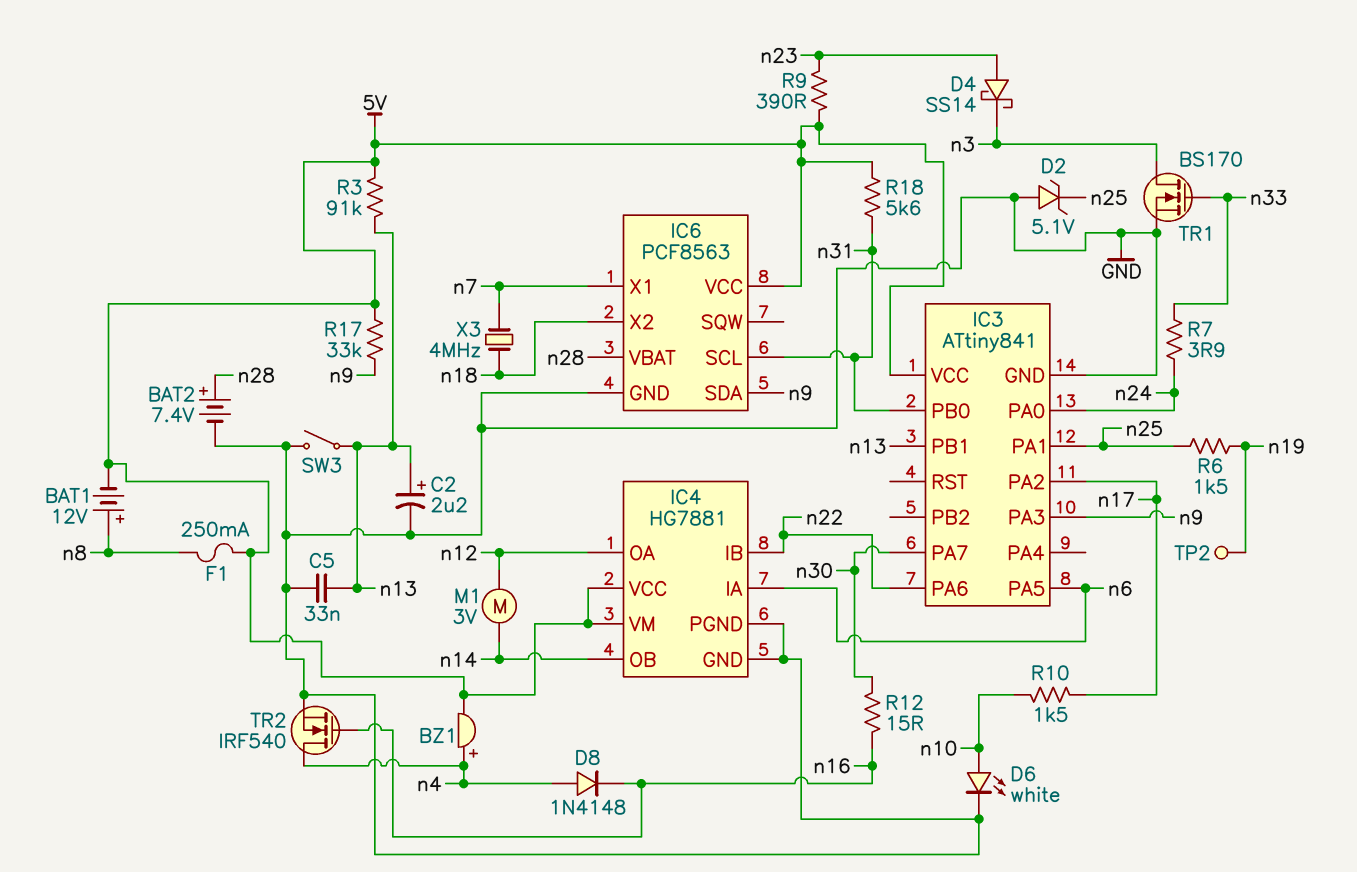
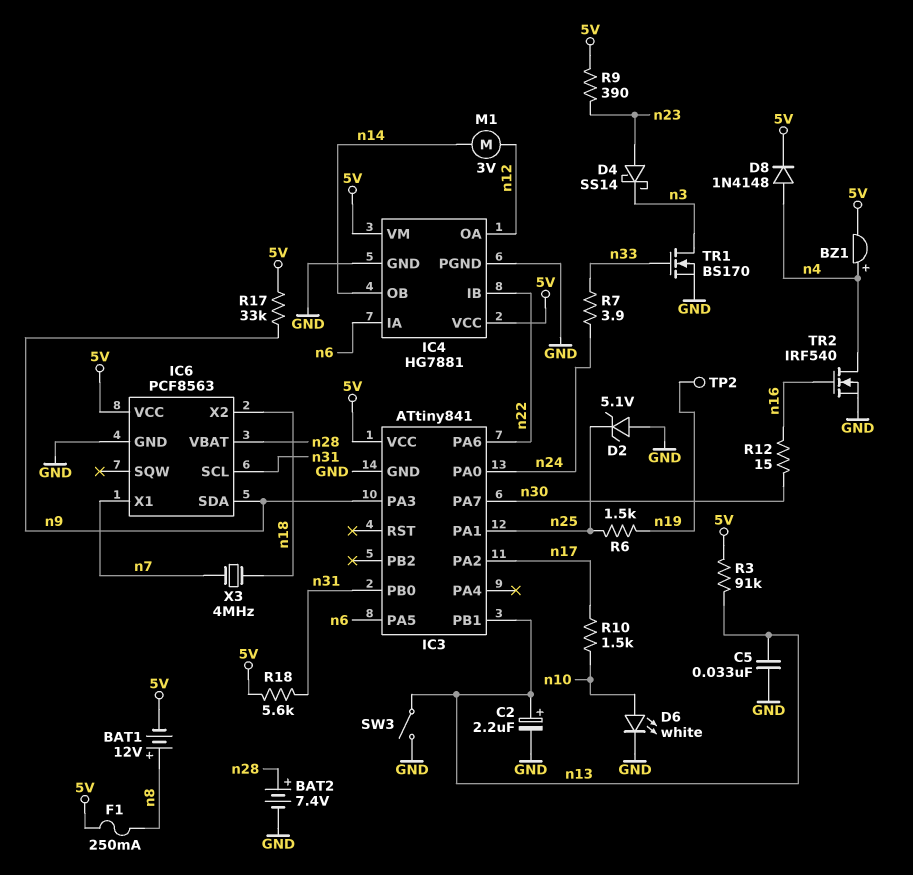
D8: diode 1N4148 (A n4, K n16) -> diode 1N4148 (A n4, K 5V)

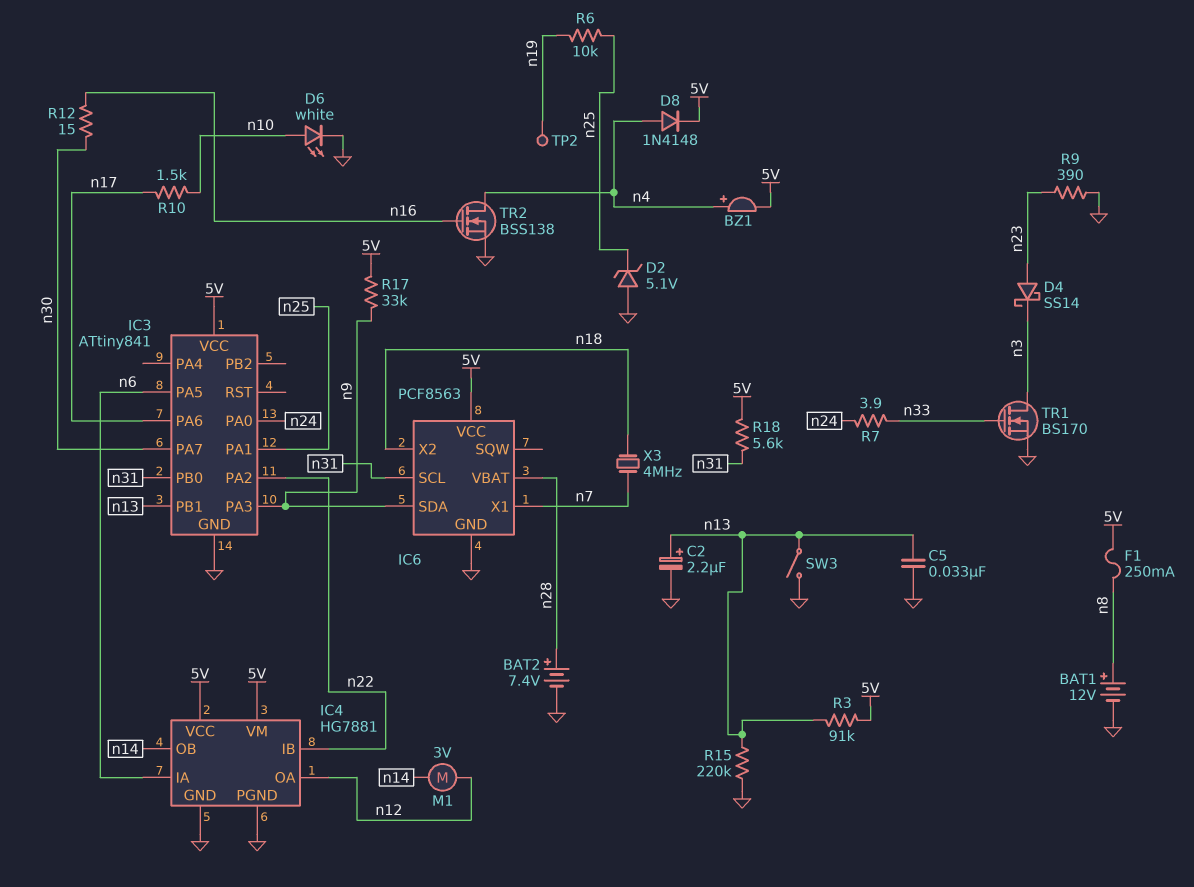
BAT1: 12V (plus n8, minus 5V) -> 12V (plus n8, minus GND)
IC3 pin PA2: n17 -> n22
IC3 pin PA6: n22 -> n17
R6: 1.5k (n19, n25) -> 10k (n19, n25)
R9: 390 (5V, n23) -> 390 (GND, n23)
R15: none -> 220k (GND, n13)
TR2: NMOS IRF540 (G n16, D n4, S GND) -> NMOS BSS138 (G n16, D n4, S GND)

